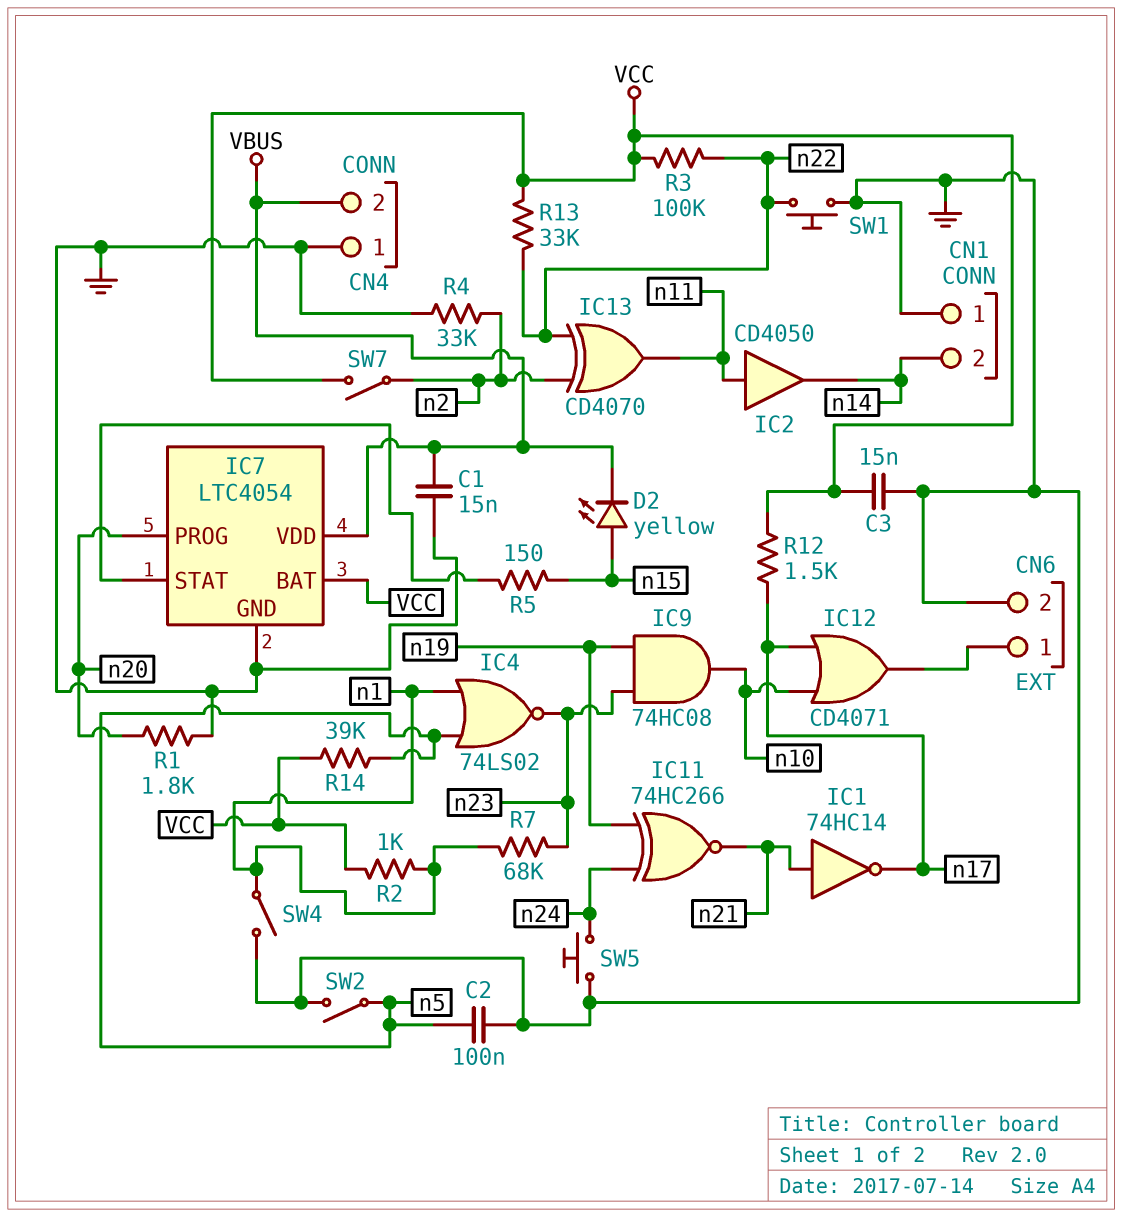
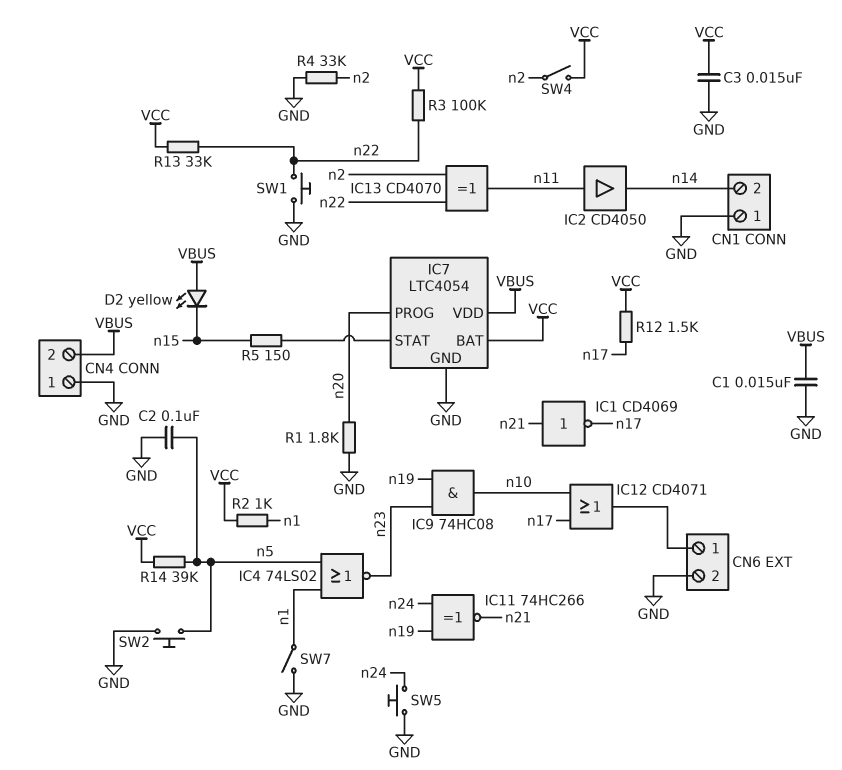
D2: LED yellow (A n15, K VBUS) -> LED yellow (A VBUS, K n15)
IC1: NOT 74HC14 (in n21, out n17) -> NOT CD4069 (in n21, out n17)
R7: 68k (n1, n23) -> none
SW2: switch (GND, n5) -> button (GND, n5)
SW4: switch (GND, n1) -> switch (VCC, n2)
SW7: switch (VCC, n2) -> switch (GND, n1)

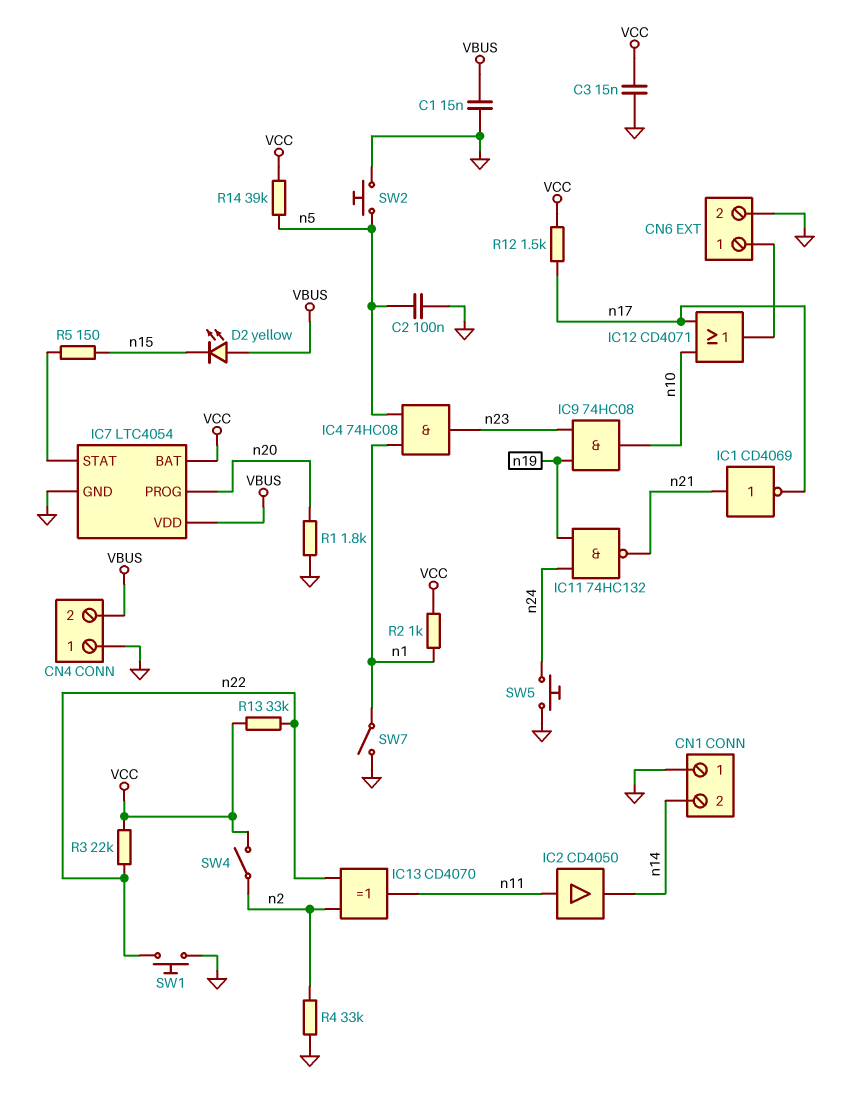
IC4: NOR 74LS02 (in n1, in n5, out n23) -> AND 74HC08 (in n1, in n5, out n23)
IC11: XNOR 74HC266 (in n19, in n24, out n21) -> NAND 74HC132 (in n19, in n24, out n21)
R3: 100k (VCC, n22) -> 22k (VCC, n22)

